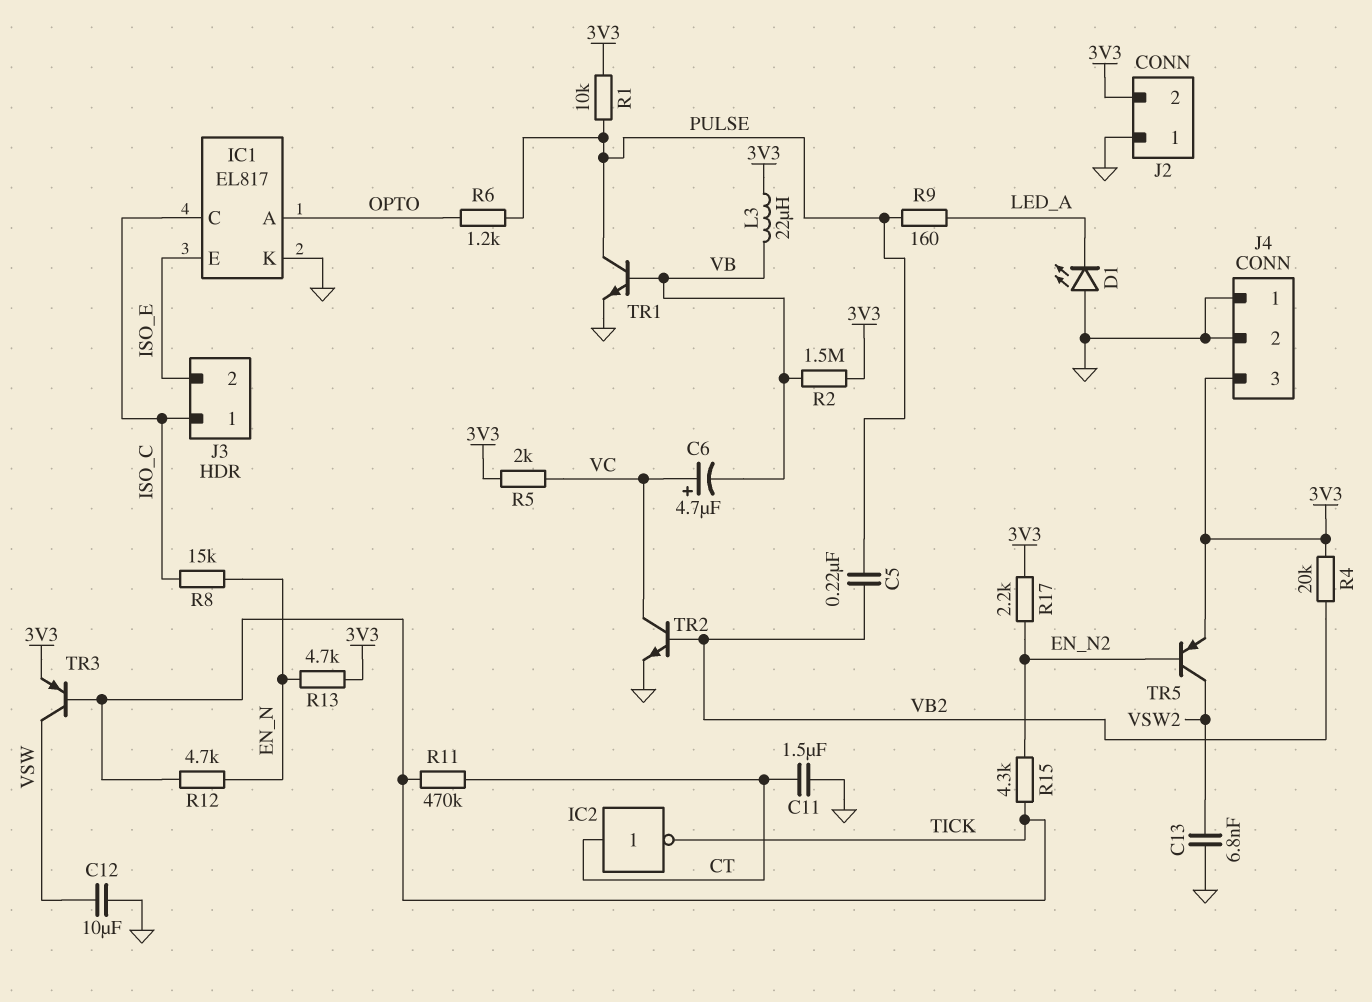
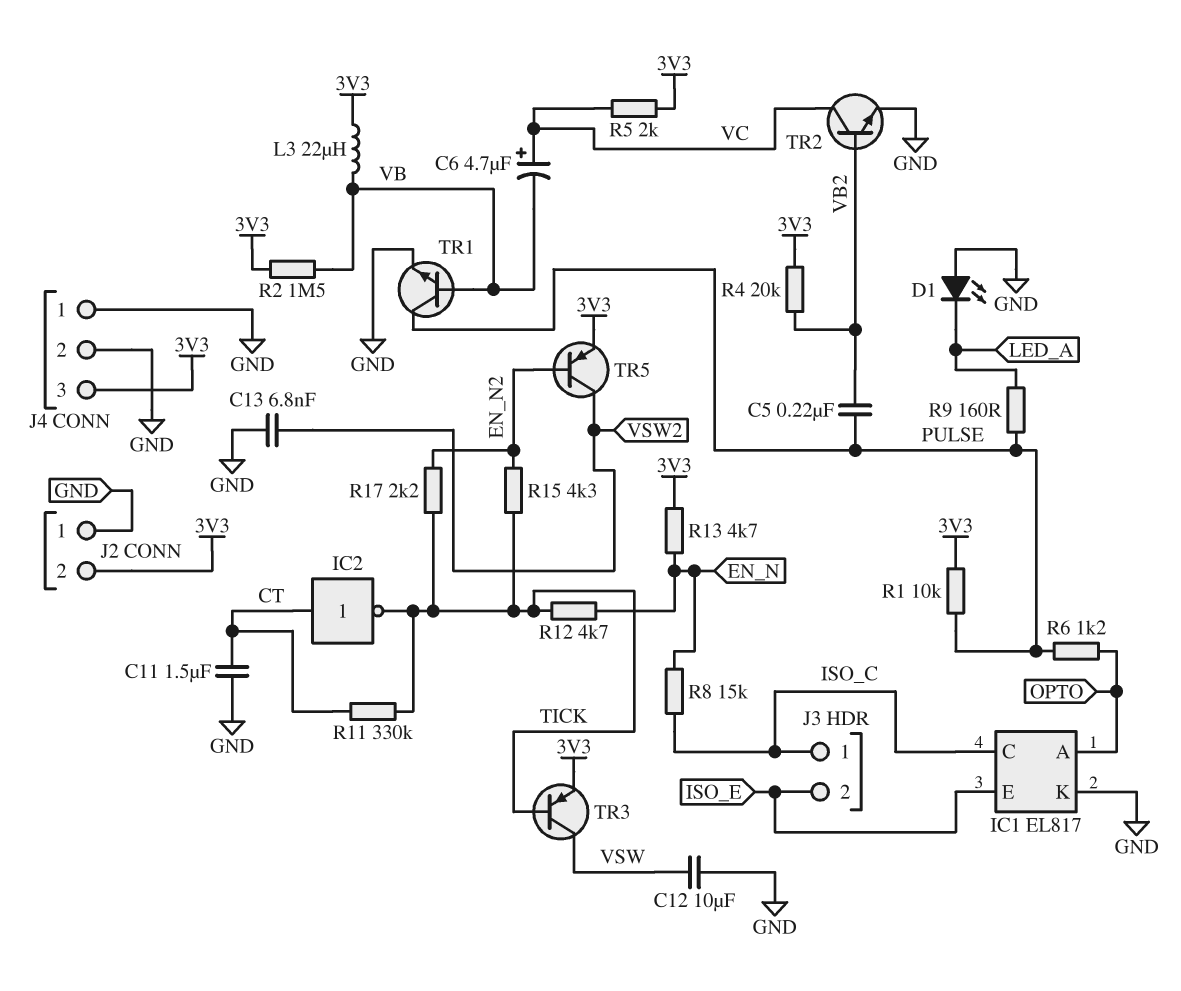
R11: 470k (CT, TICK) -> 330k (CT, TICK)
R17: 2.2k (3V3, EN_N2) -> 2.2k (EN_N2, TICK)

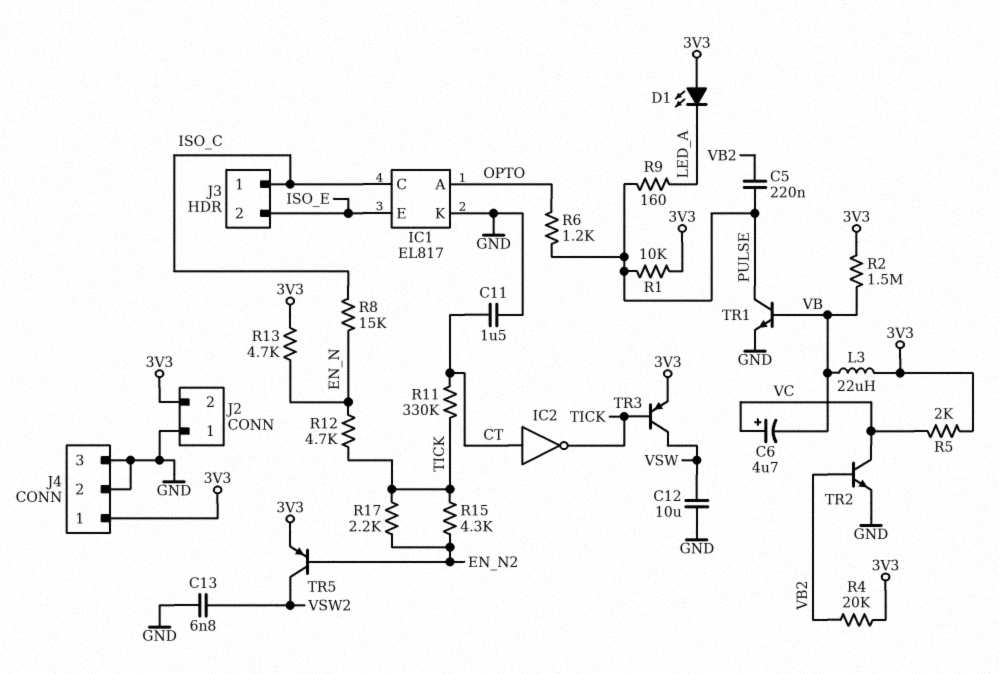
D1: LED (A GND, K LED_A) -> LED (A 3V3, K LED_A)
J4 pin 1: GND -> 3V3
J4 pin 3: 3V3 -> GND

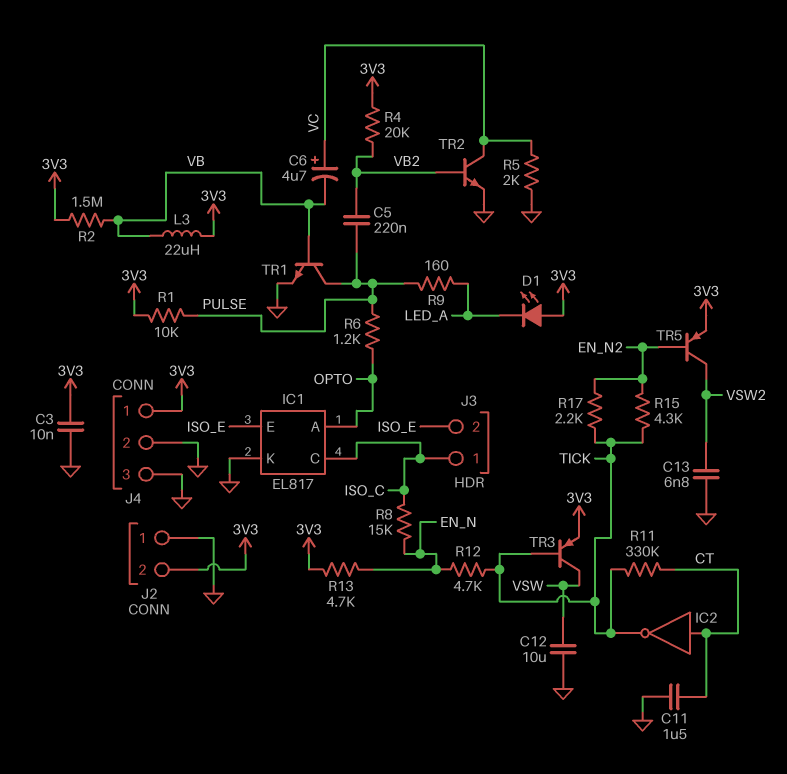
C3: none -> 10nF (3V3, GND)
R5: 2k (3V3, VC) -> 2k (GND, VC)

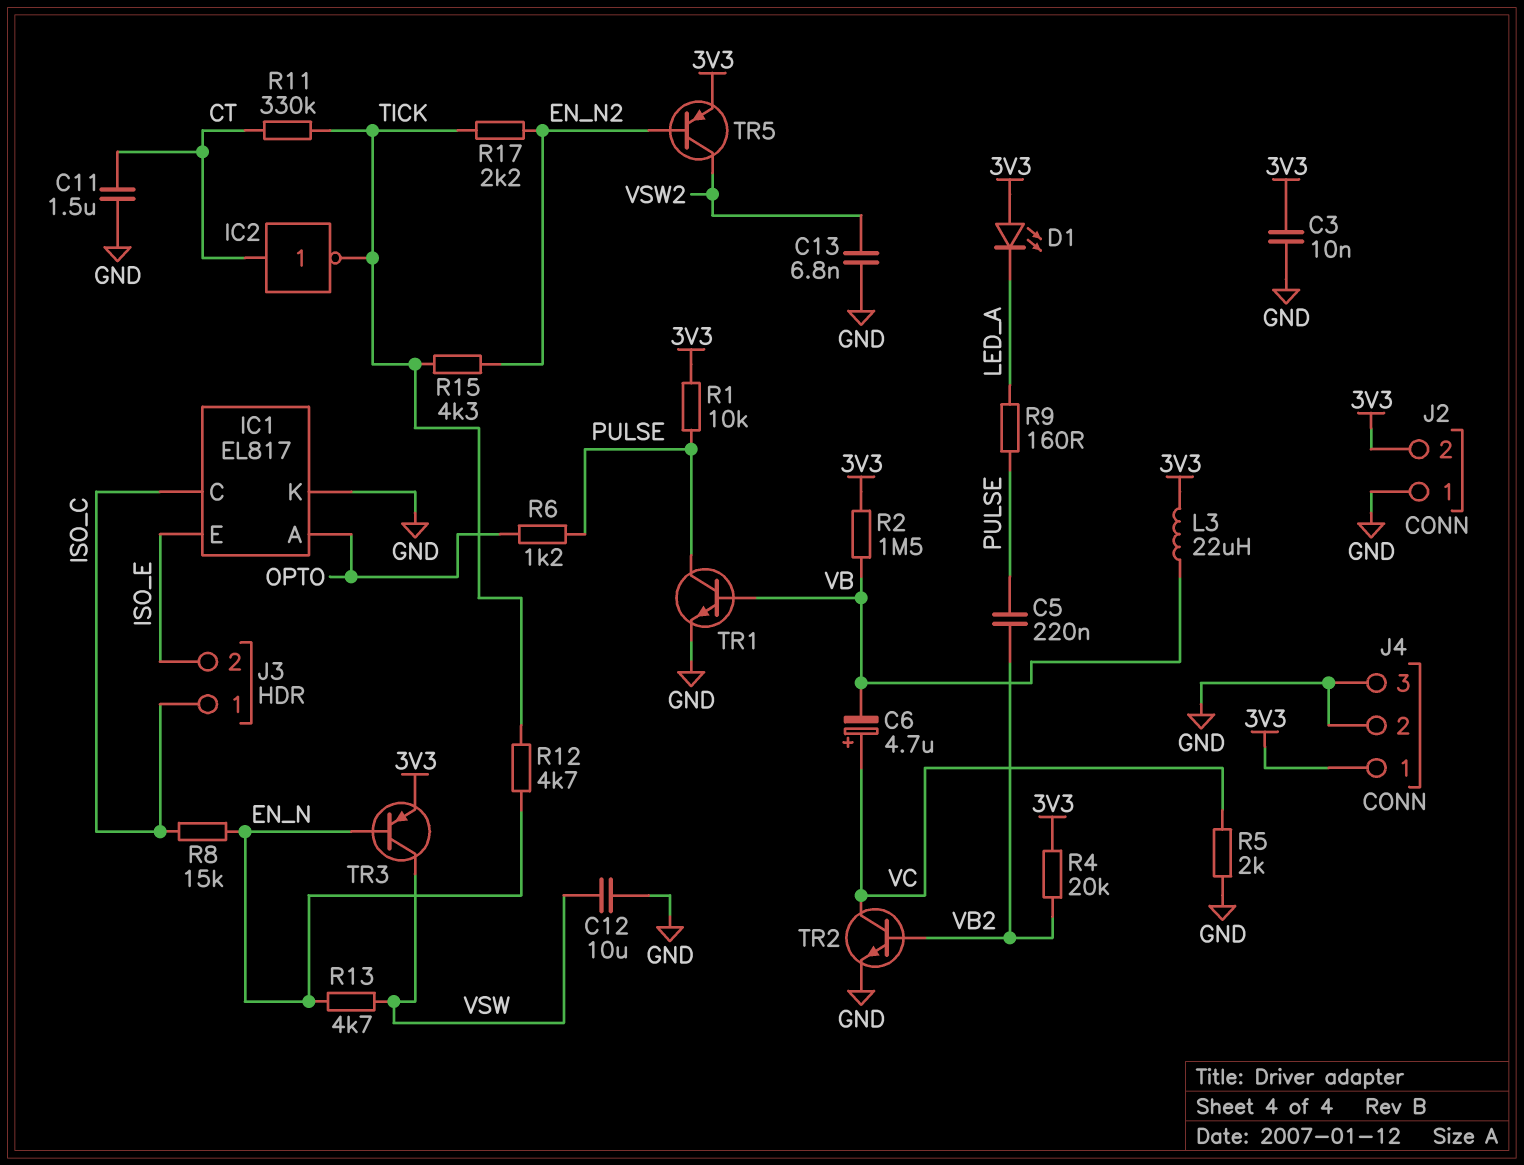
R13: 4.7k (3V3, EN_N) -> 4.7k (EN_N, VSW)
TR3: PNP (B TICK, C VSW, E 3V3) -> PNP (B EN_N, C VSW, E 3V3)

